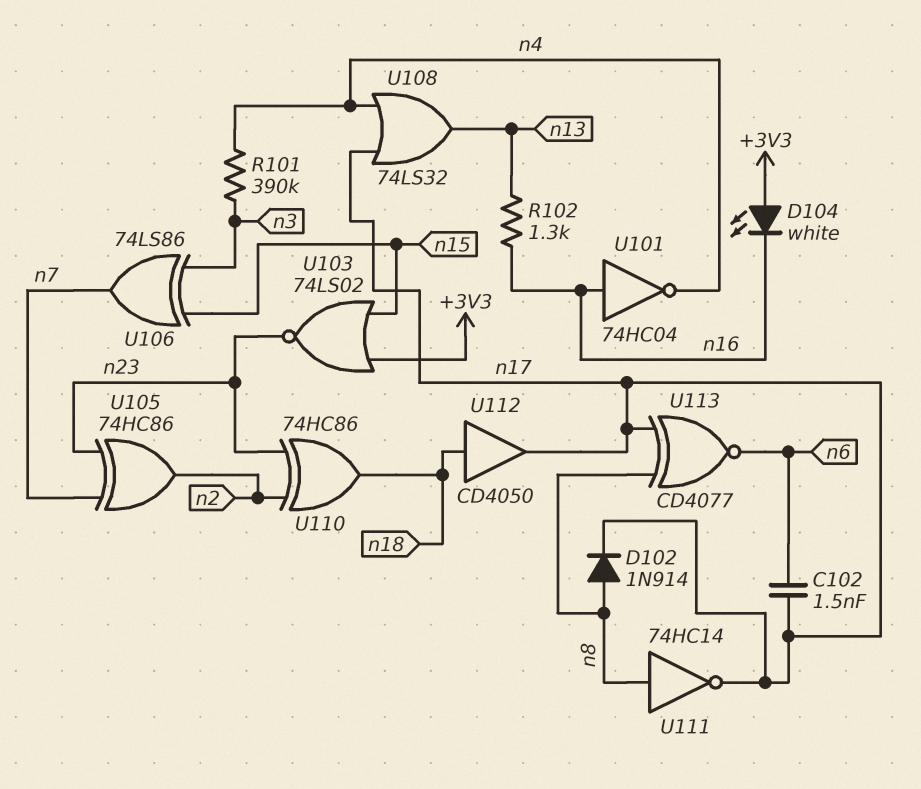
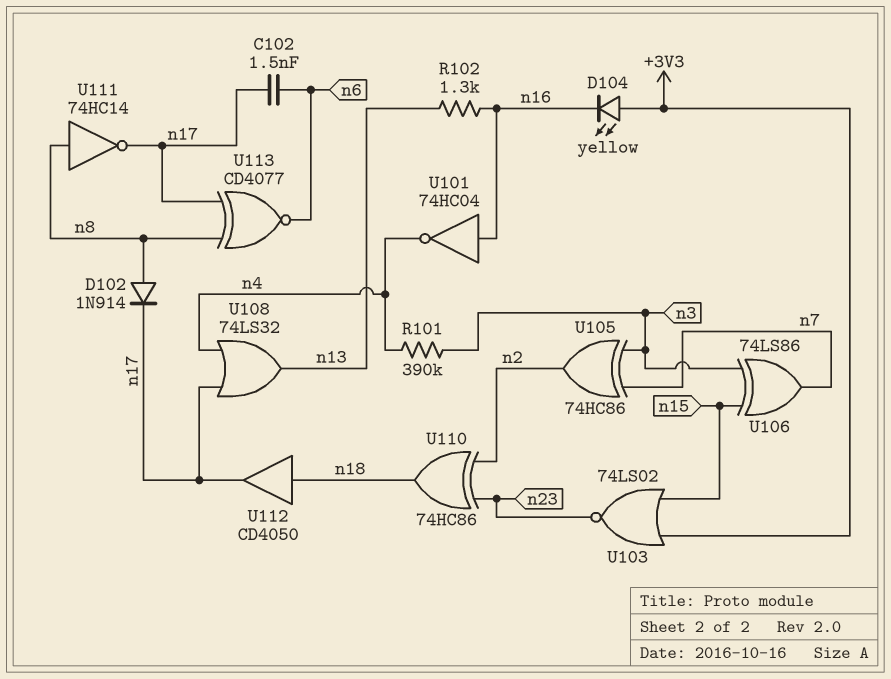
D104: LED white (A +3V3, K n16) -> LED yellow (A +3V3, K n16)
U105: XOR 74HC86 (in n7, in n23, out n2) -> XOR 74HC86 (in n3, in n7, out n2)

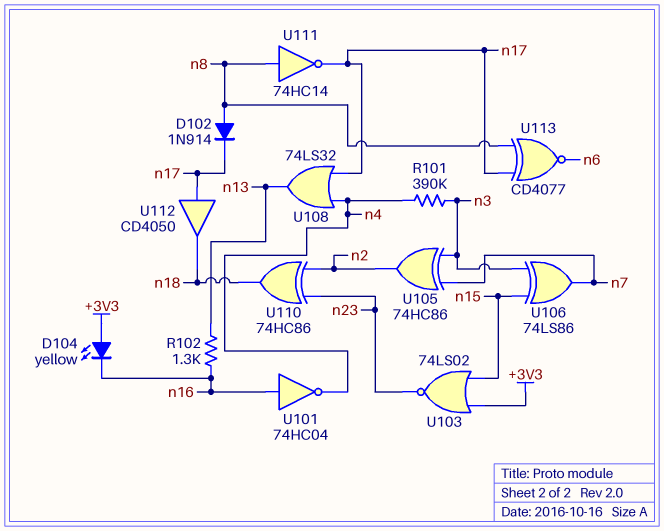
C102: 1.5nF (n6, n17) -> none
U112: buffer CD4050 (in n18, out n17) -> buffer CD4050 (in n17, out n18)

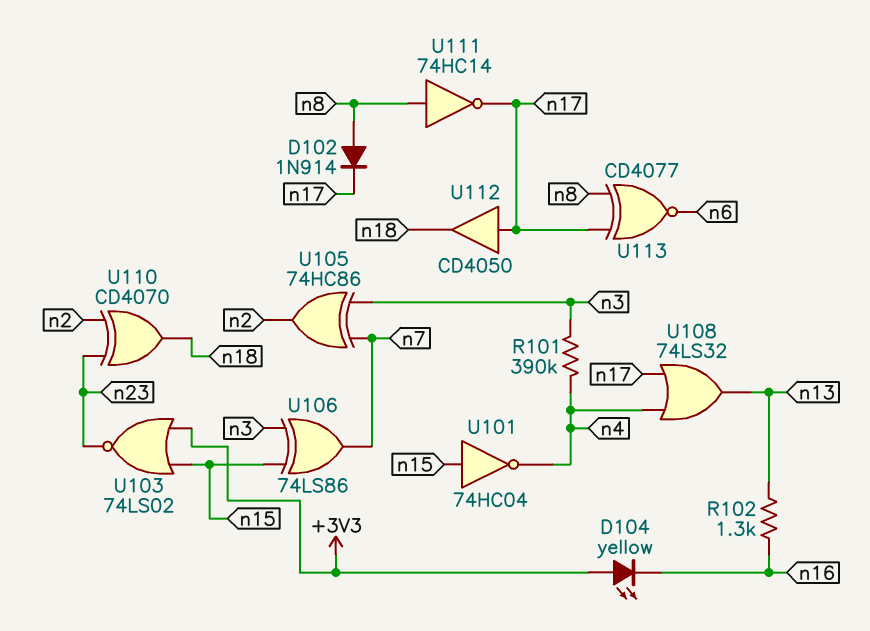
U101: NOT 74HC04 (in n16, out n4) -> NOT 74HC04 (in n15, out n4)
U110: XOR 74HC86 (in n2, in n23, out n18) -> XOR CD4070 (in n2, in n23, out n18)

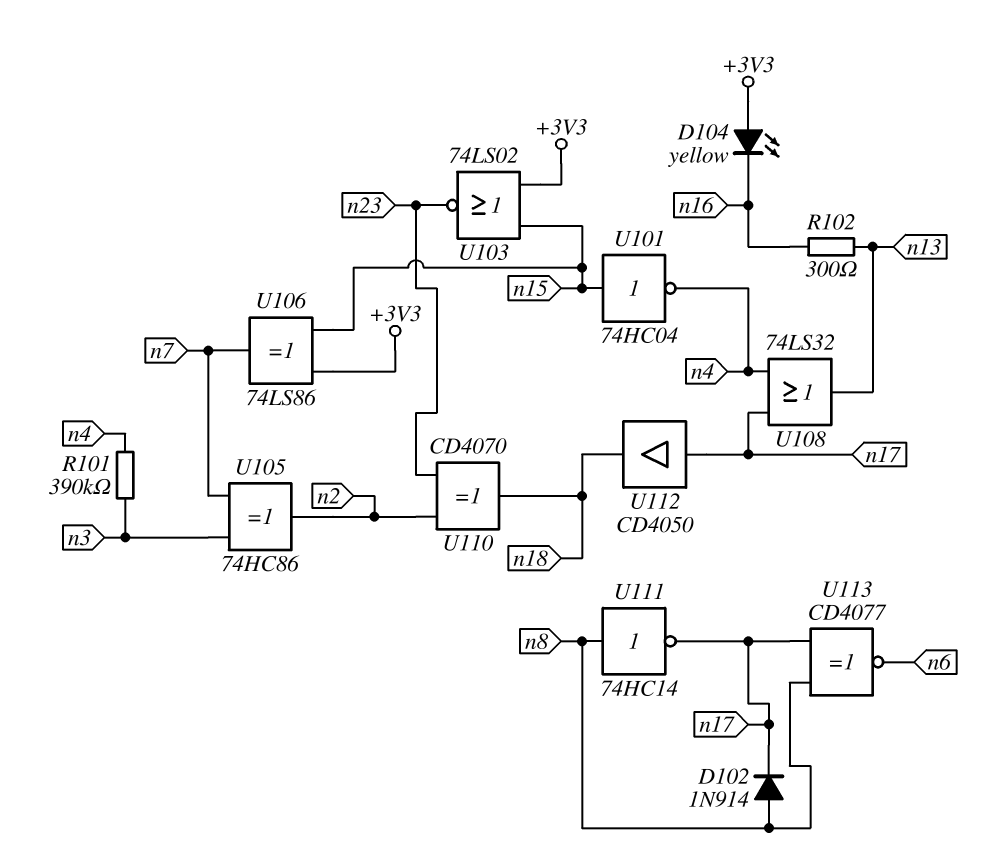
R102: 1.3k (n13, n16) -> 300 (n13, n16)
U106: XOR 74LS86 (in n3, in n15, out n7) -> XOR 74LS86 (in +3V3, in n15, out n7)

